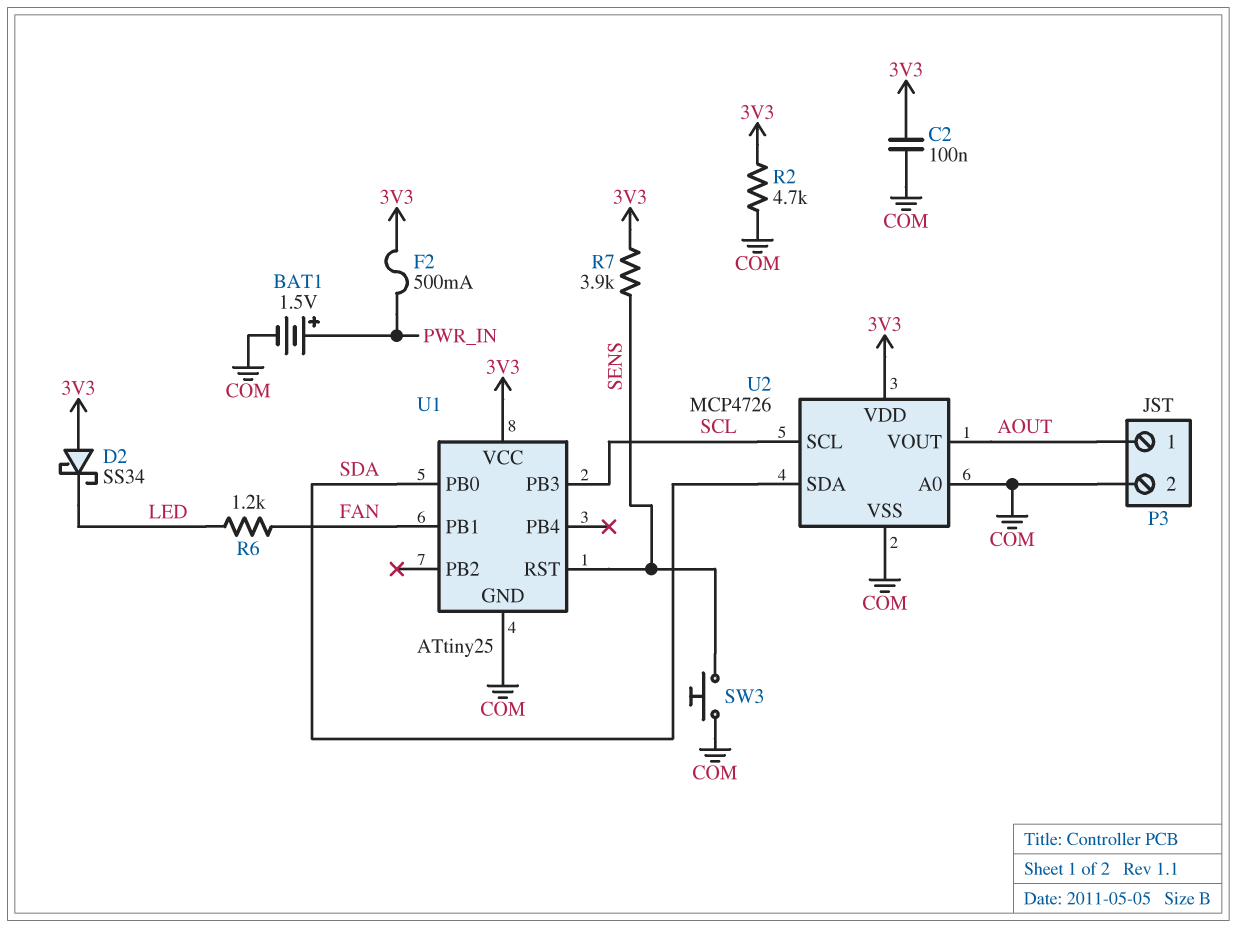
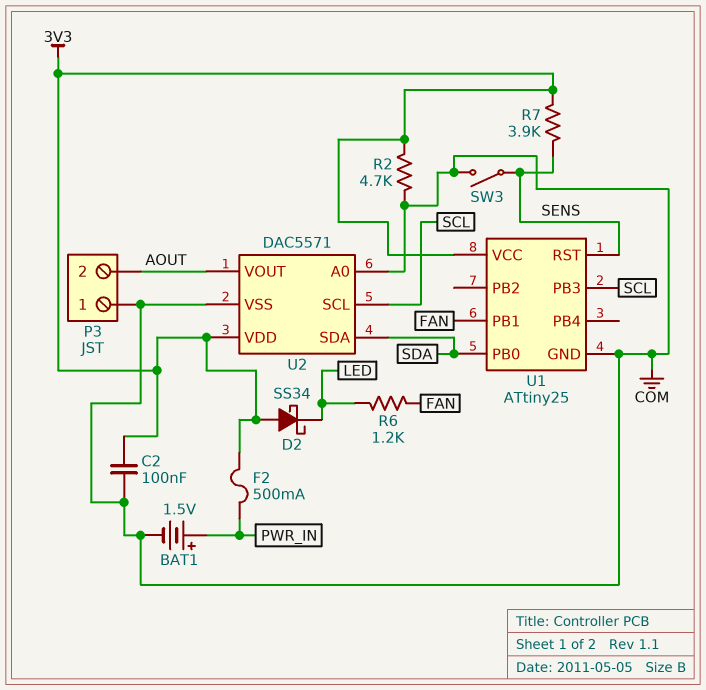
P3 pin 1: AOUT -> COM
P3 pin 2: COM -> AOUT
SW3: button (COM, SENS) -> switch (COM, SENS)
U2: MCP4726 -> DAC5571

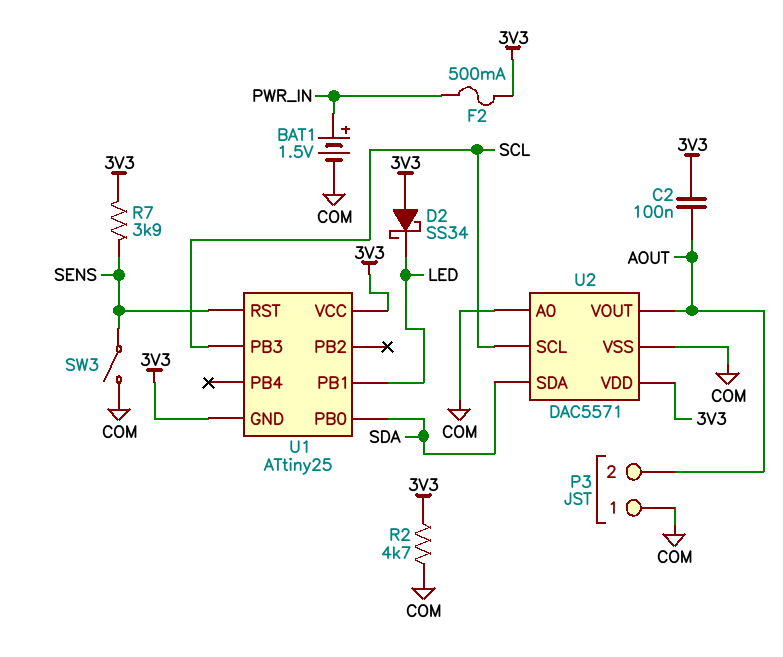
C2: 100nF (3V3, COM) -> 100nF (3V3, AOUT)
R6: 1.2k (FAN, LED) -> none
U1 pin GND: COM -> 3V3
U1 pin PB1: FAN -> LED

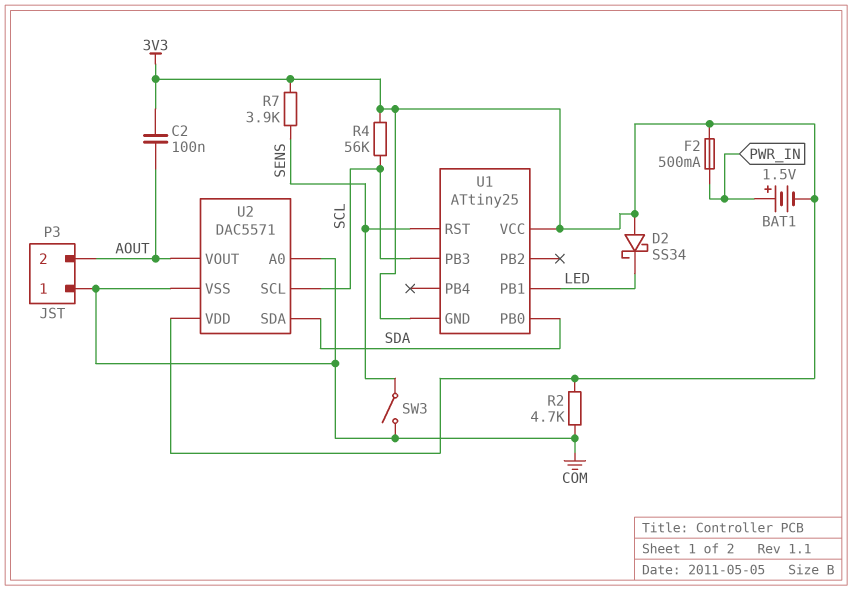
BAT1: 1.5V (plus PWR_IN, minus COM) -> 1.5V (plus PWR_IN, minus 3V3)
R4: none -> 56k (3V3, SCL)

